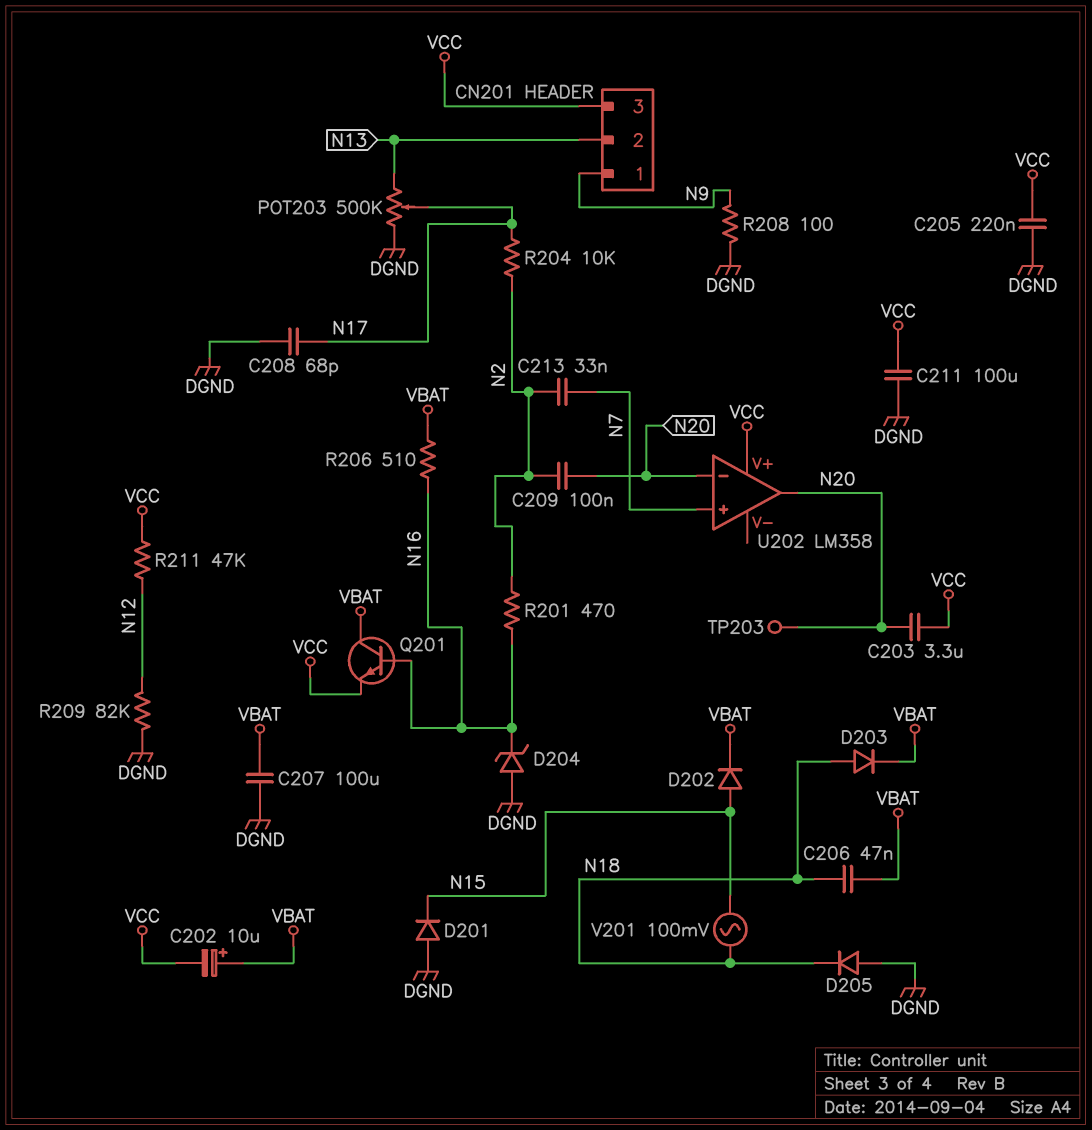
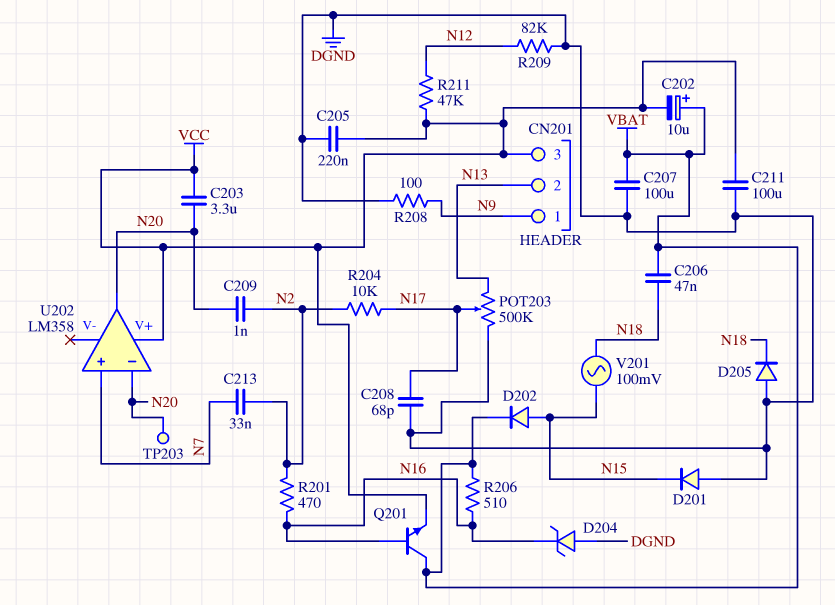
C209: 100nF (N2, N20) -> 1nF (N2, N20)
D203: diode (A N18, K VBAT) -> none

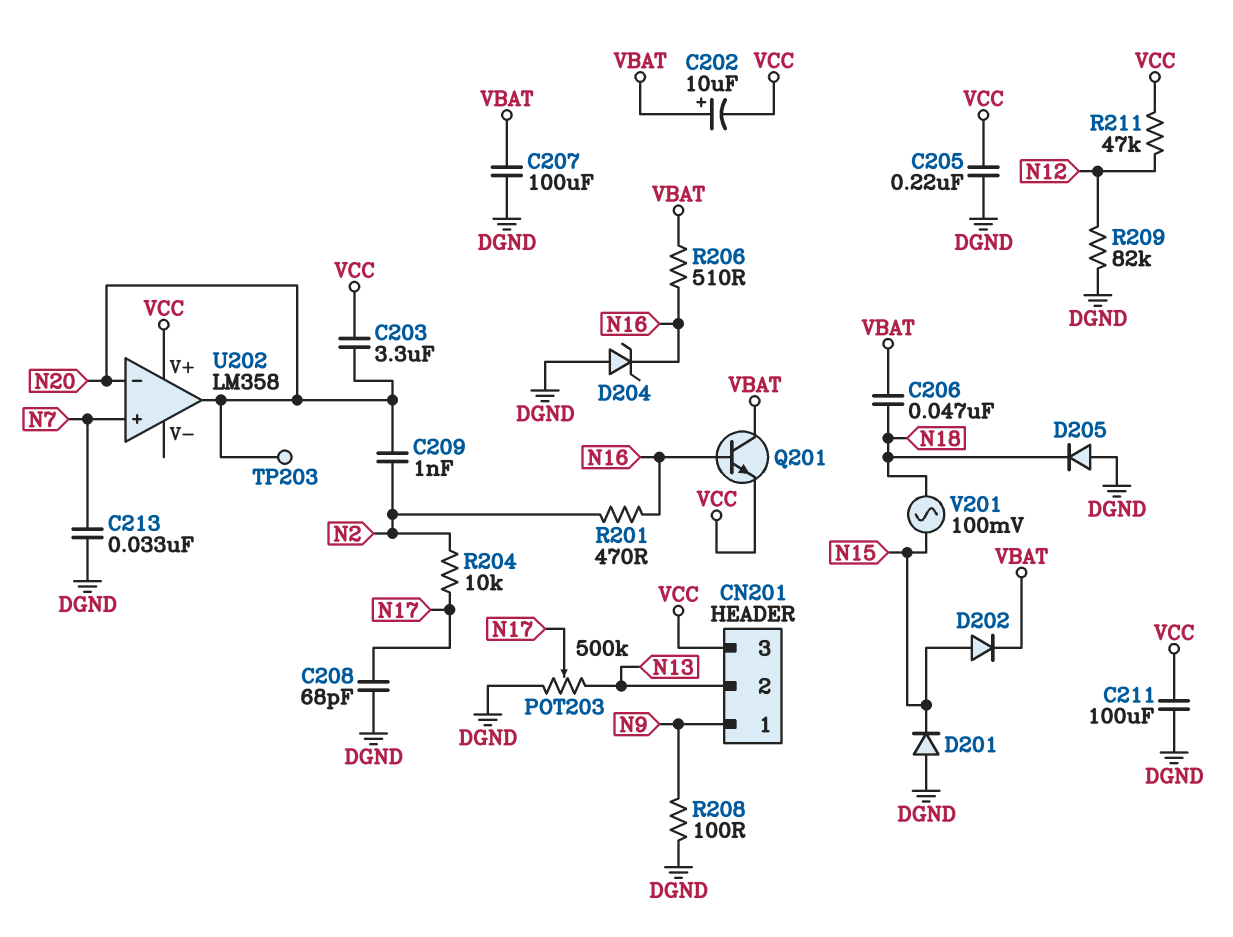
C213: 33nF (N2, N7) -> 33nF (DGND, N7)

